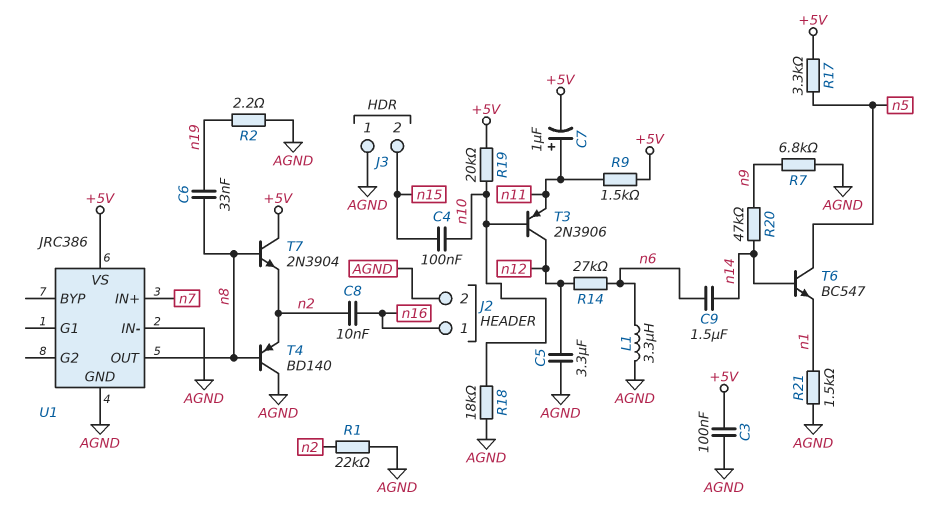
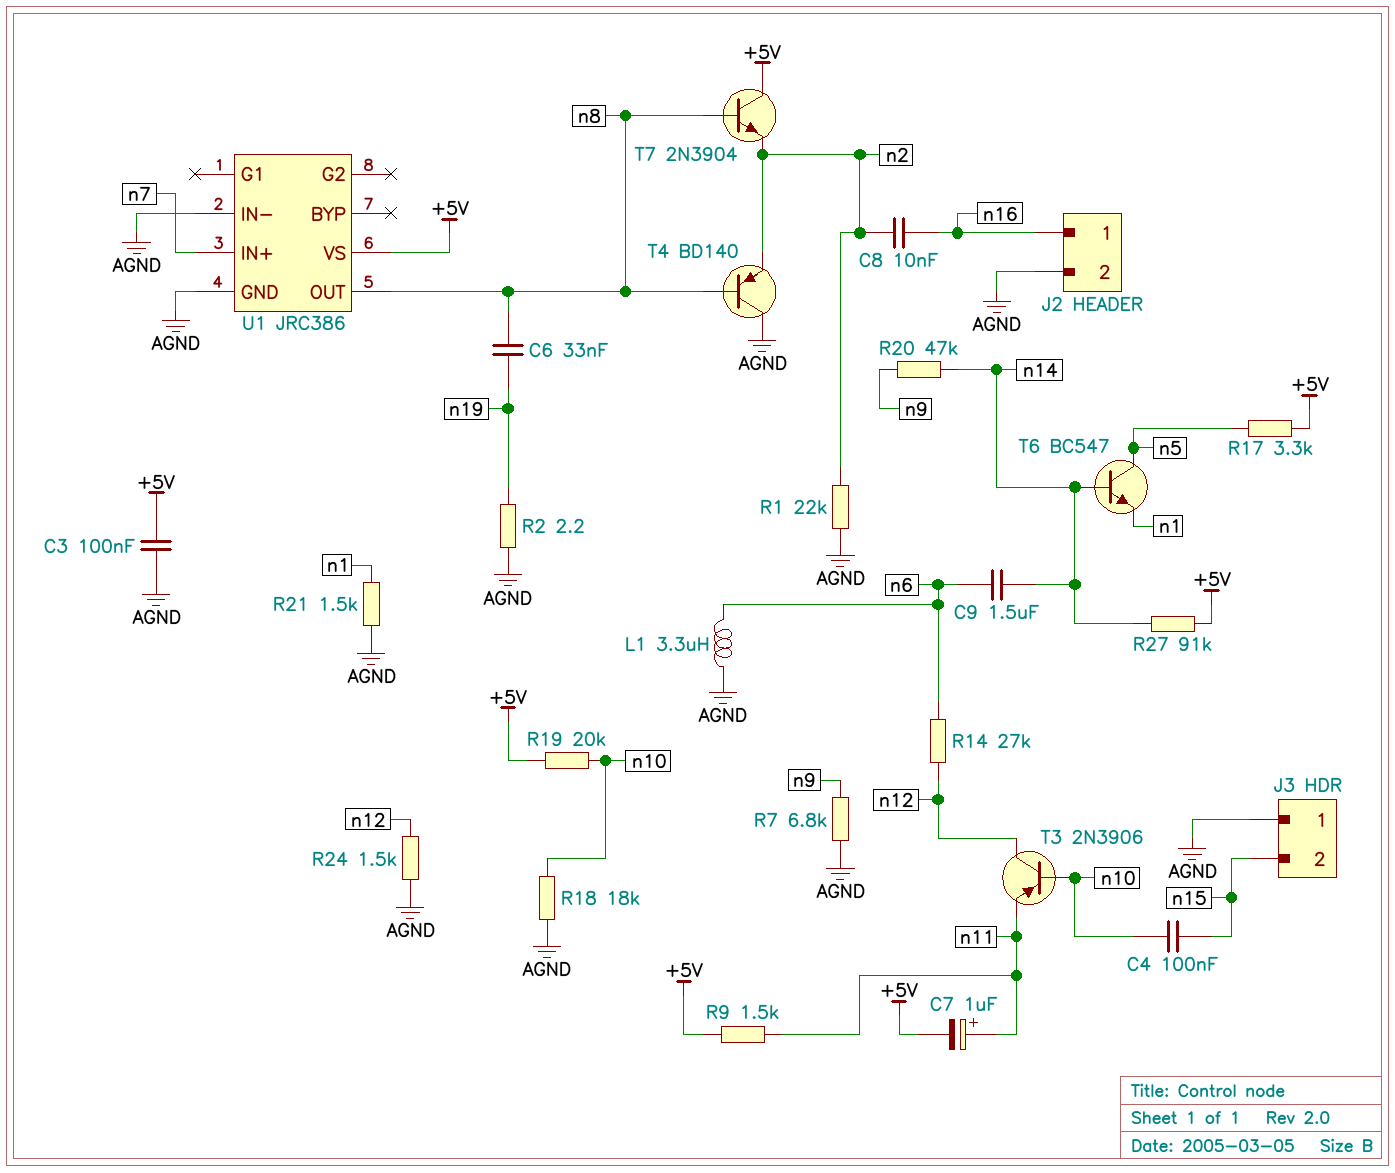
C5: 3.3uF (AGND, n12) -> none
R24: none -> 1.5k (AGND, n12)
R27: none -> 91k (+5V, n14)

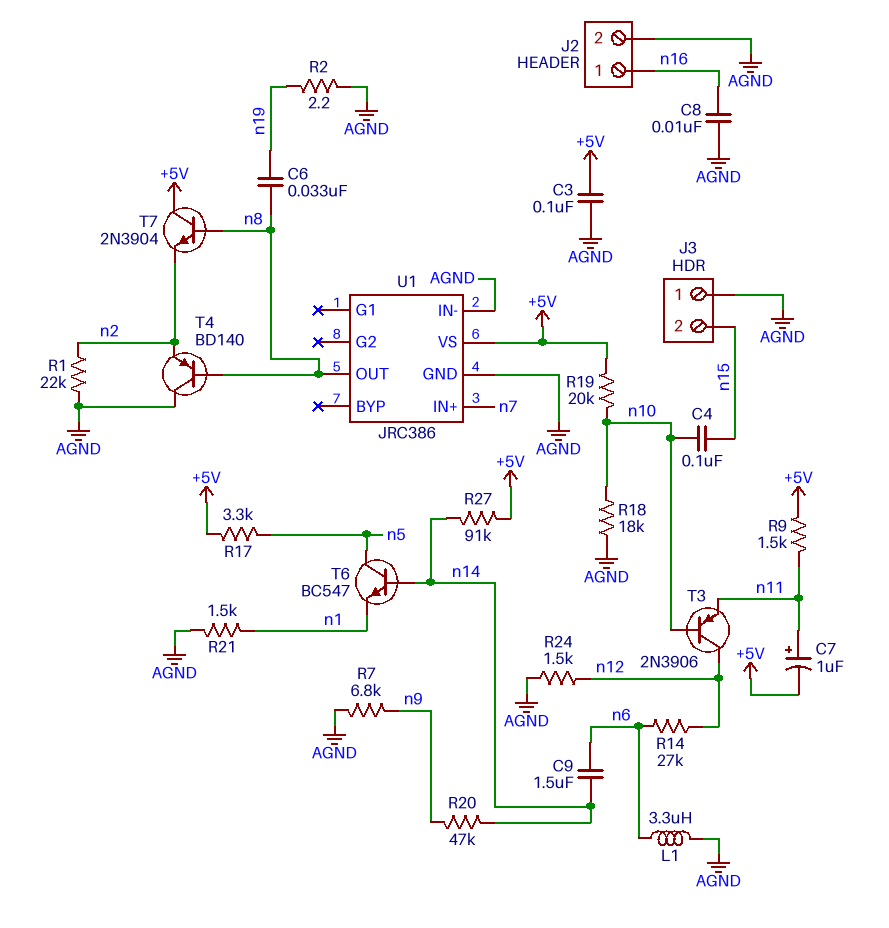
C8: 10nF (n2, n16) -> 10nF (AGND, n16)

